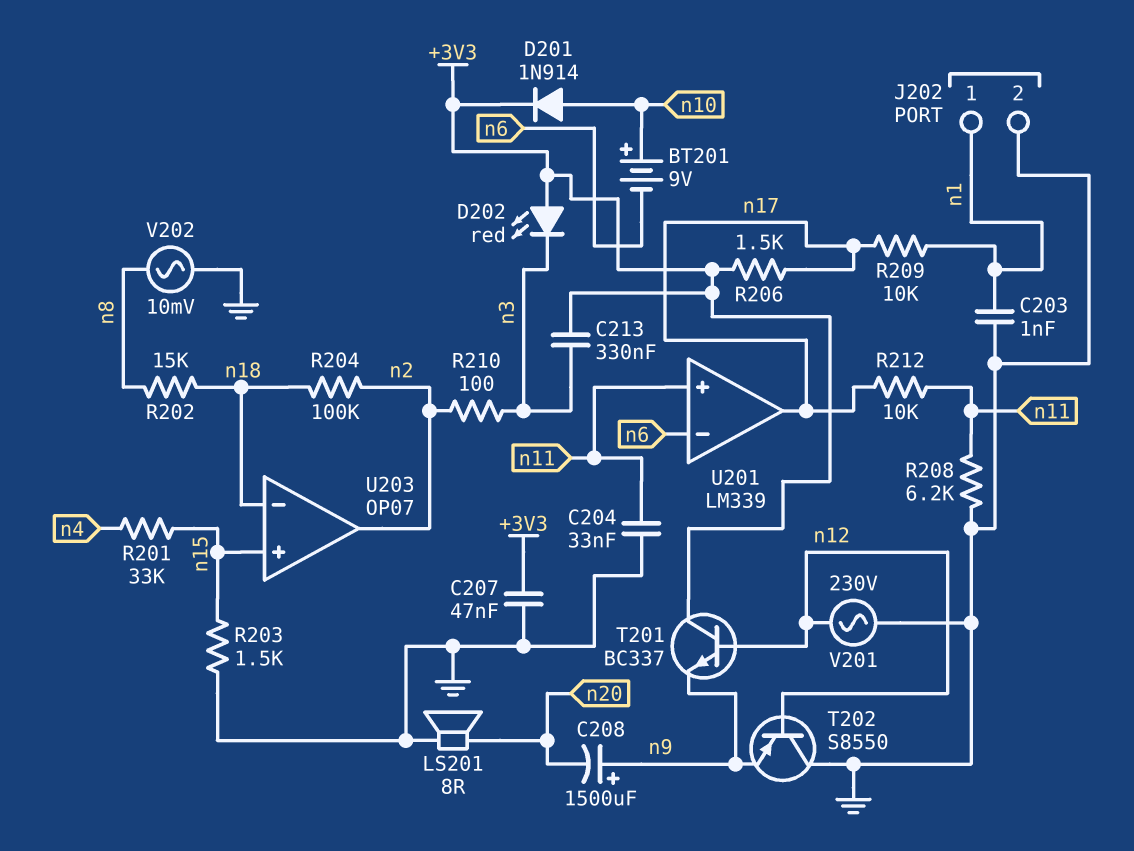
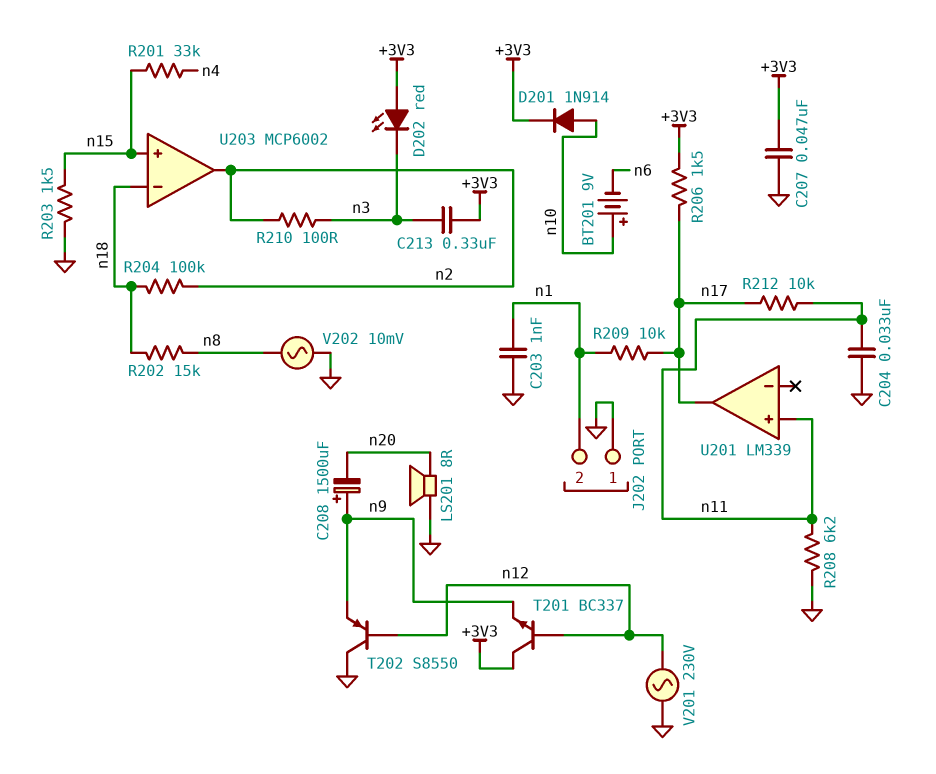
J202 pin 1: n1 -> GND
J202 pin 2: GND -> n1
U201 pin in-: n6 -> none
U203: OP07 -> MCP6002

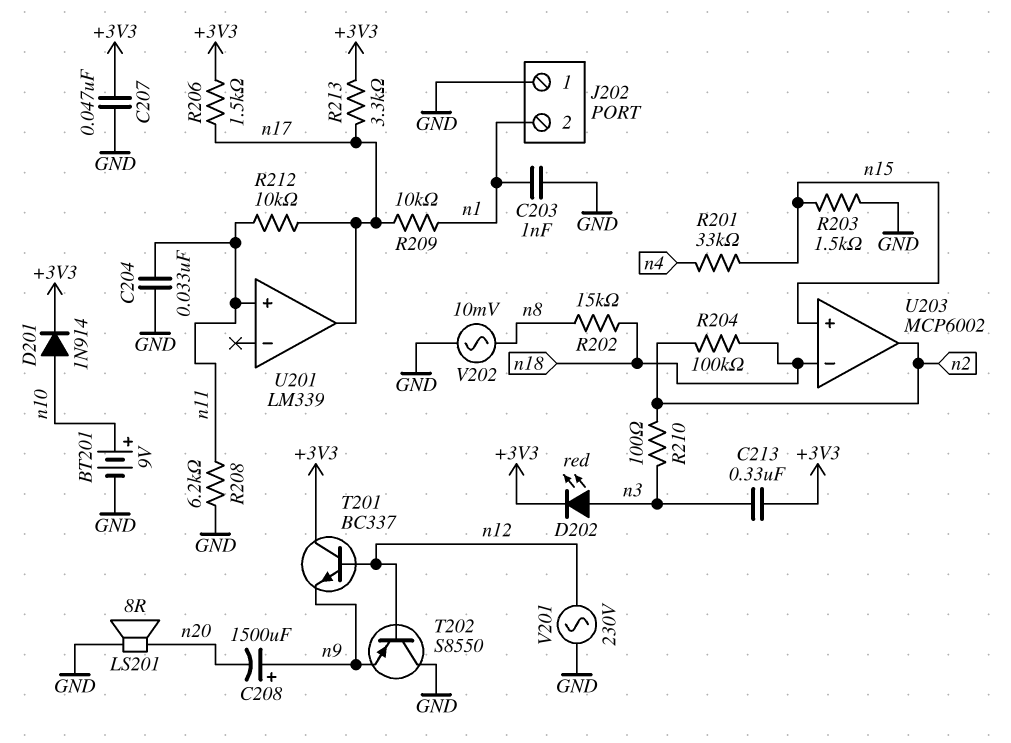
BT201: 9V (plus n10, minus n6) -> 9V (plus n10, minus GND)
D202: LED red (A +3V3, K n3) -> LED red (A n3, K +3V3)
R213: none -> 3.3k (+3V3, n17)

